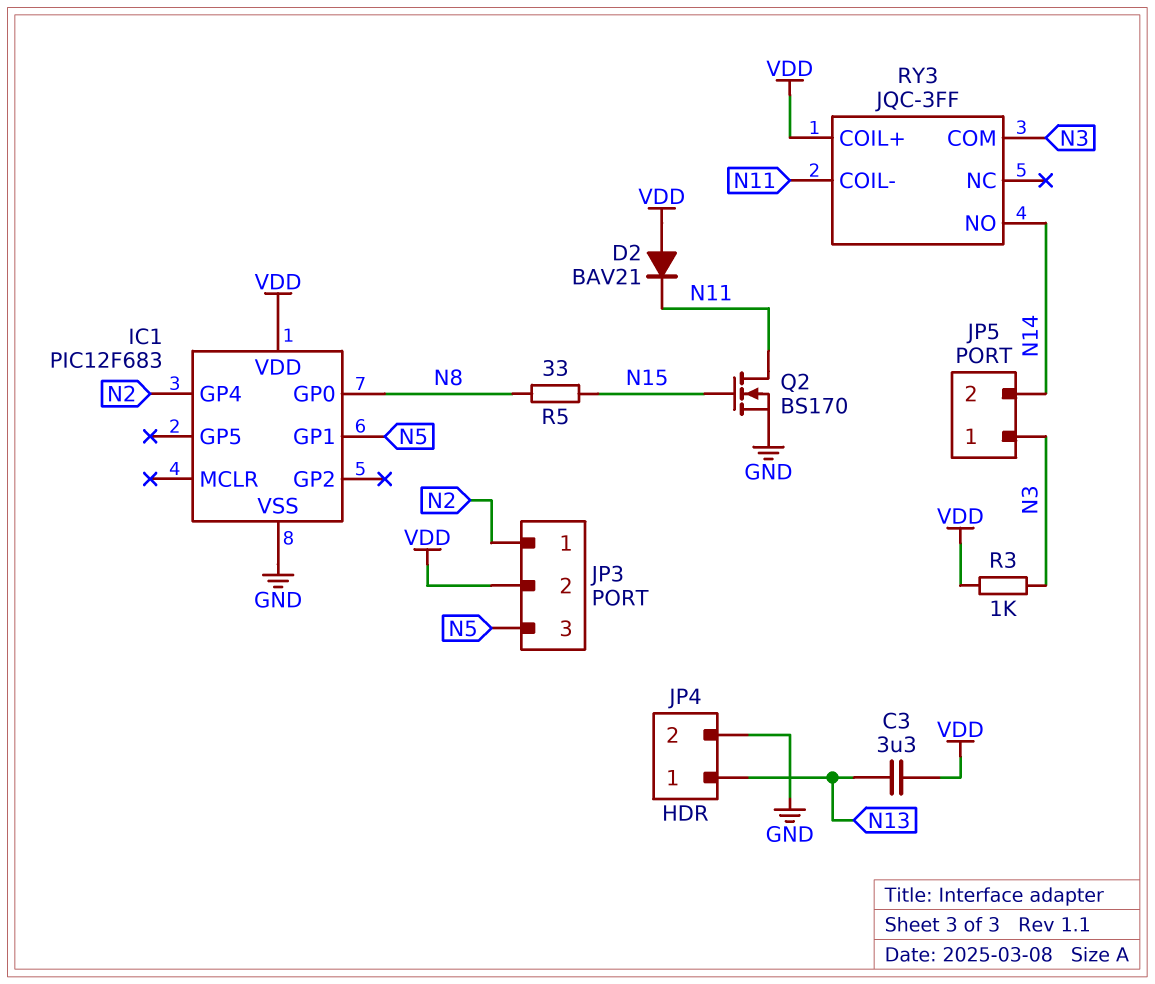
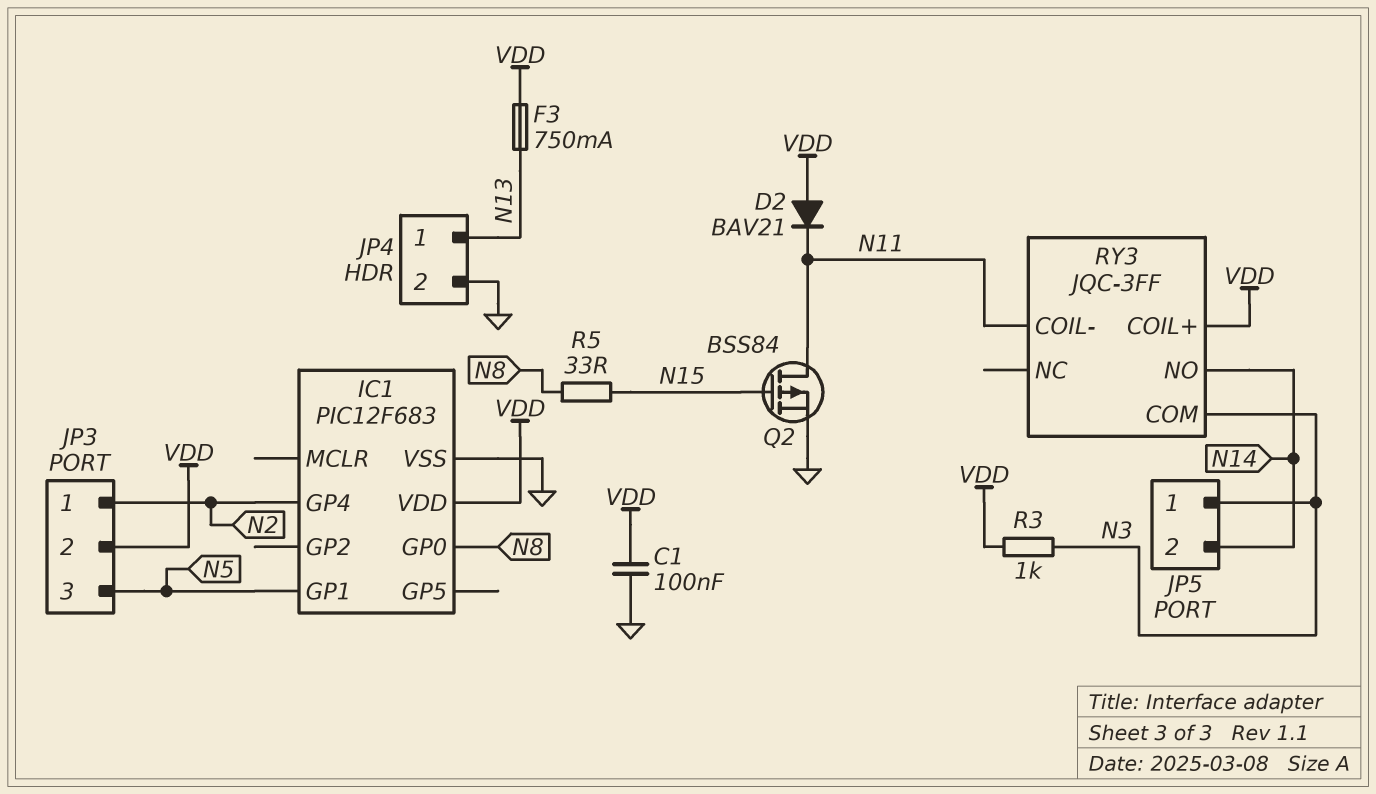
C1: none -> 100nF (GND, VDD)
C3: 3.3uF (N13, VDD) -> none
F3: none -> 750mA (N13, VDD)
Q2: NMOS BS170 (G N15, D N11, S GND) -> PMOS BSS84 (G N15, D N11, S GND)

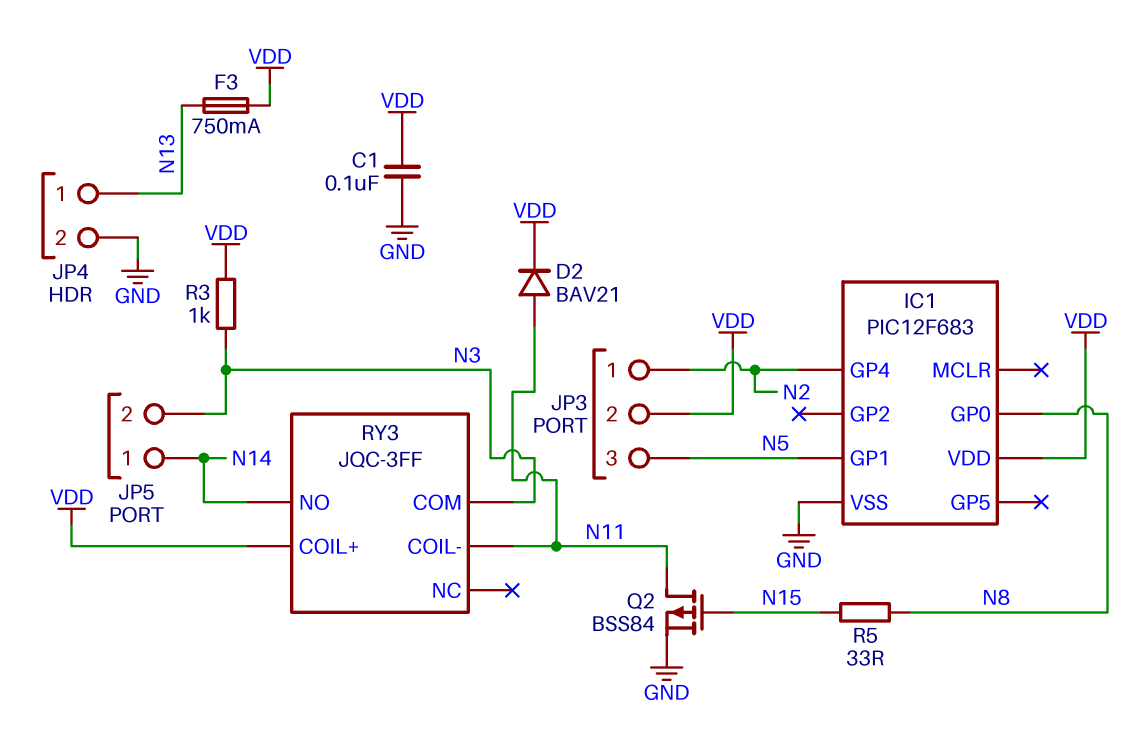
D2: diode BAV21 (A VDD, K N11) -> diode BAV21 (A N11, K VDD)
JP5 pin 1: N3 -> N14
JP5 pin 2: N14 -> N3

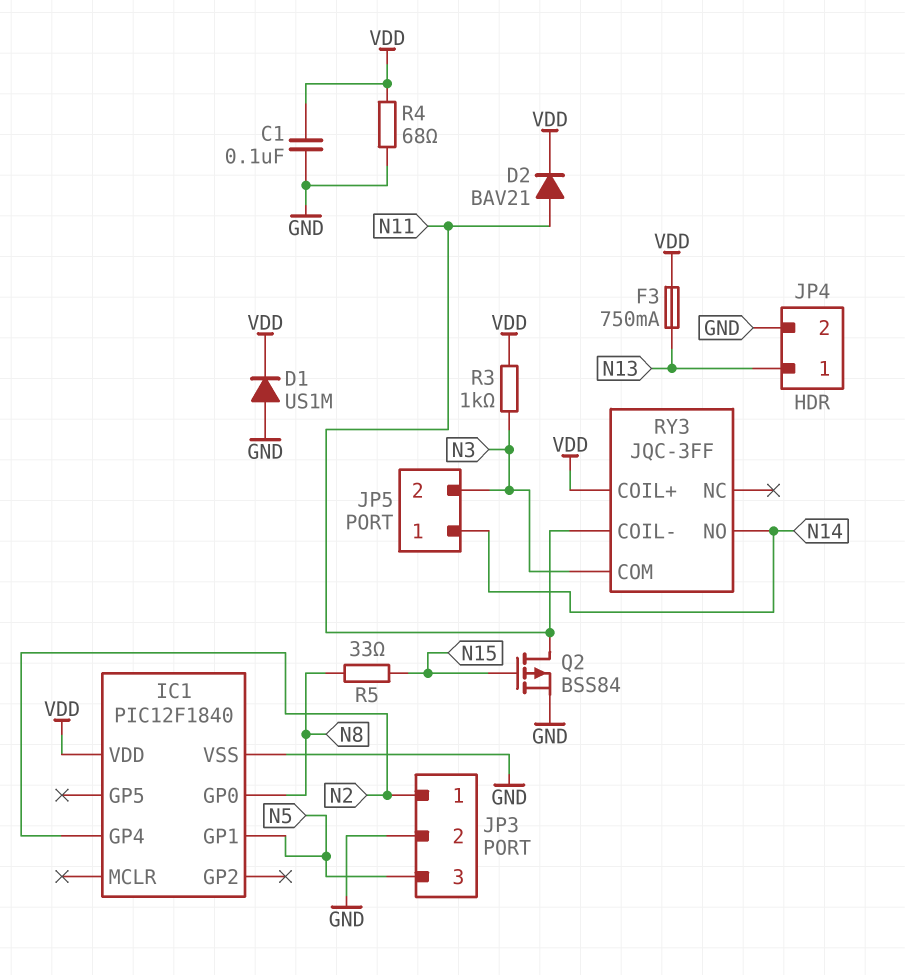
D1: none -> diode US1M (A GND, K VDD)
IC1: PIC12F683 -> PIC12F1840
JP3 pin 2: VDD -> GND
R4: none -> 68 (GND, VDD)

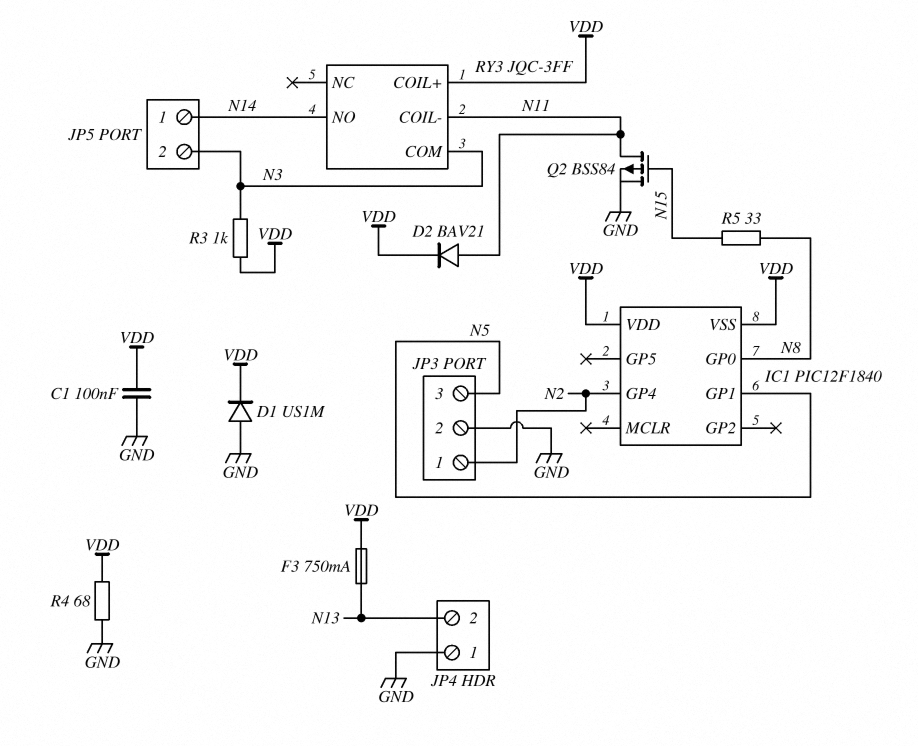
IC1 pin VSS: GND -> VDD
JP4 pin 1: N13 -> GND
JP4 pin 2: GND -> N13

